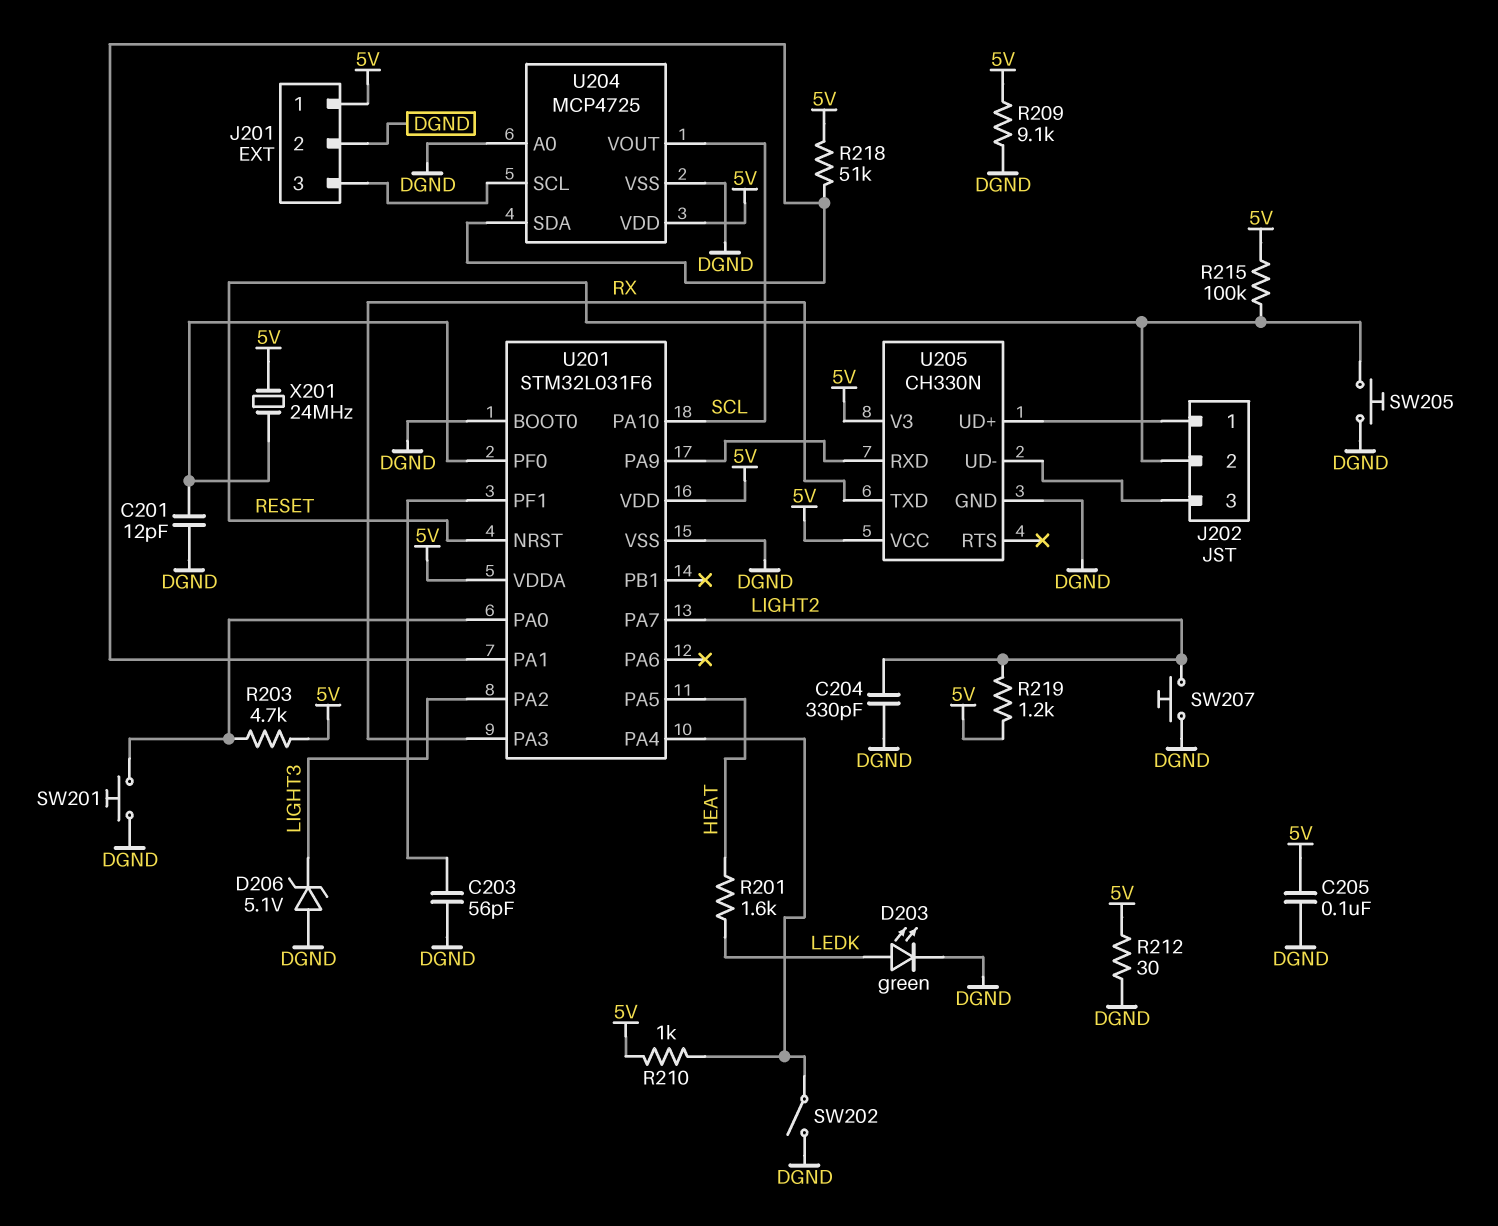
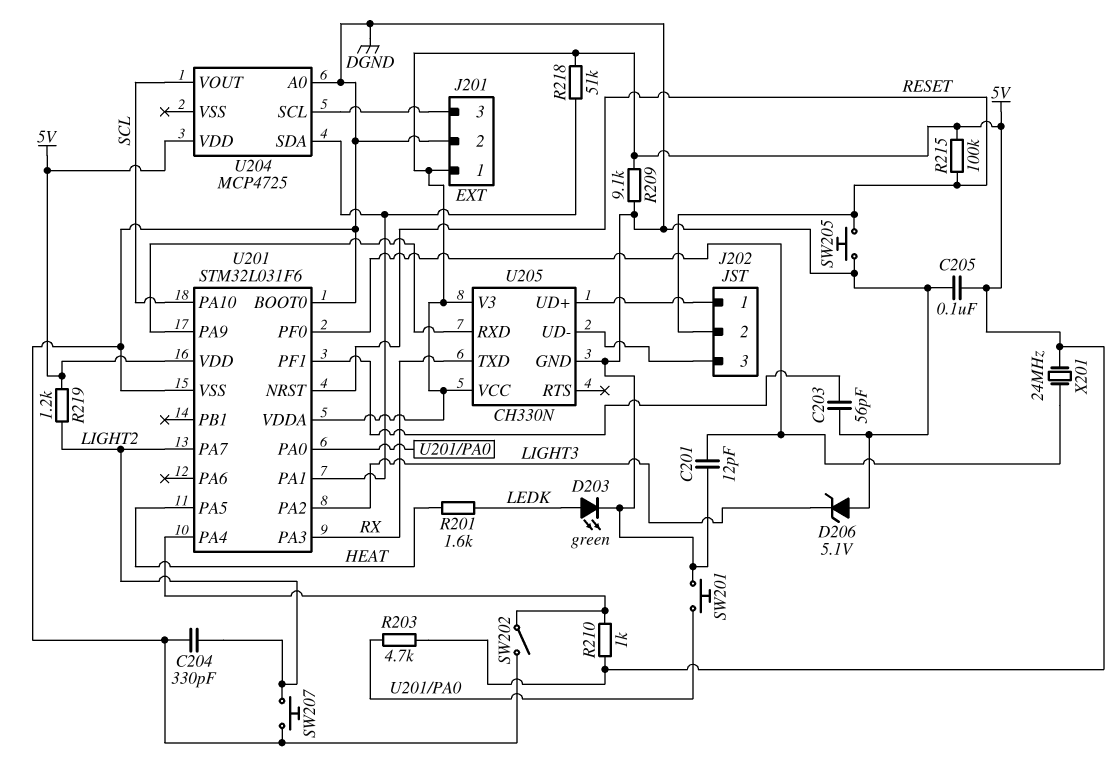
R212: 30 (5V, DGND) -> none
U204 pin VSS: DGND -> none

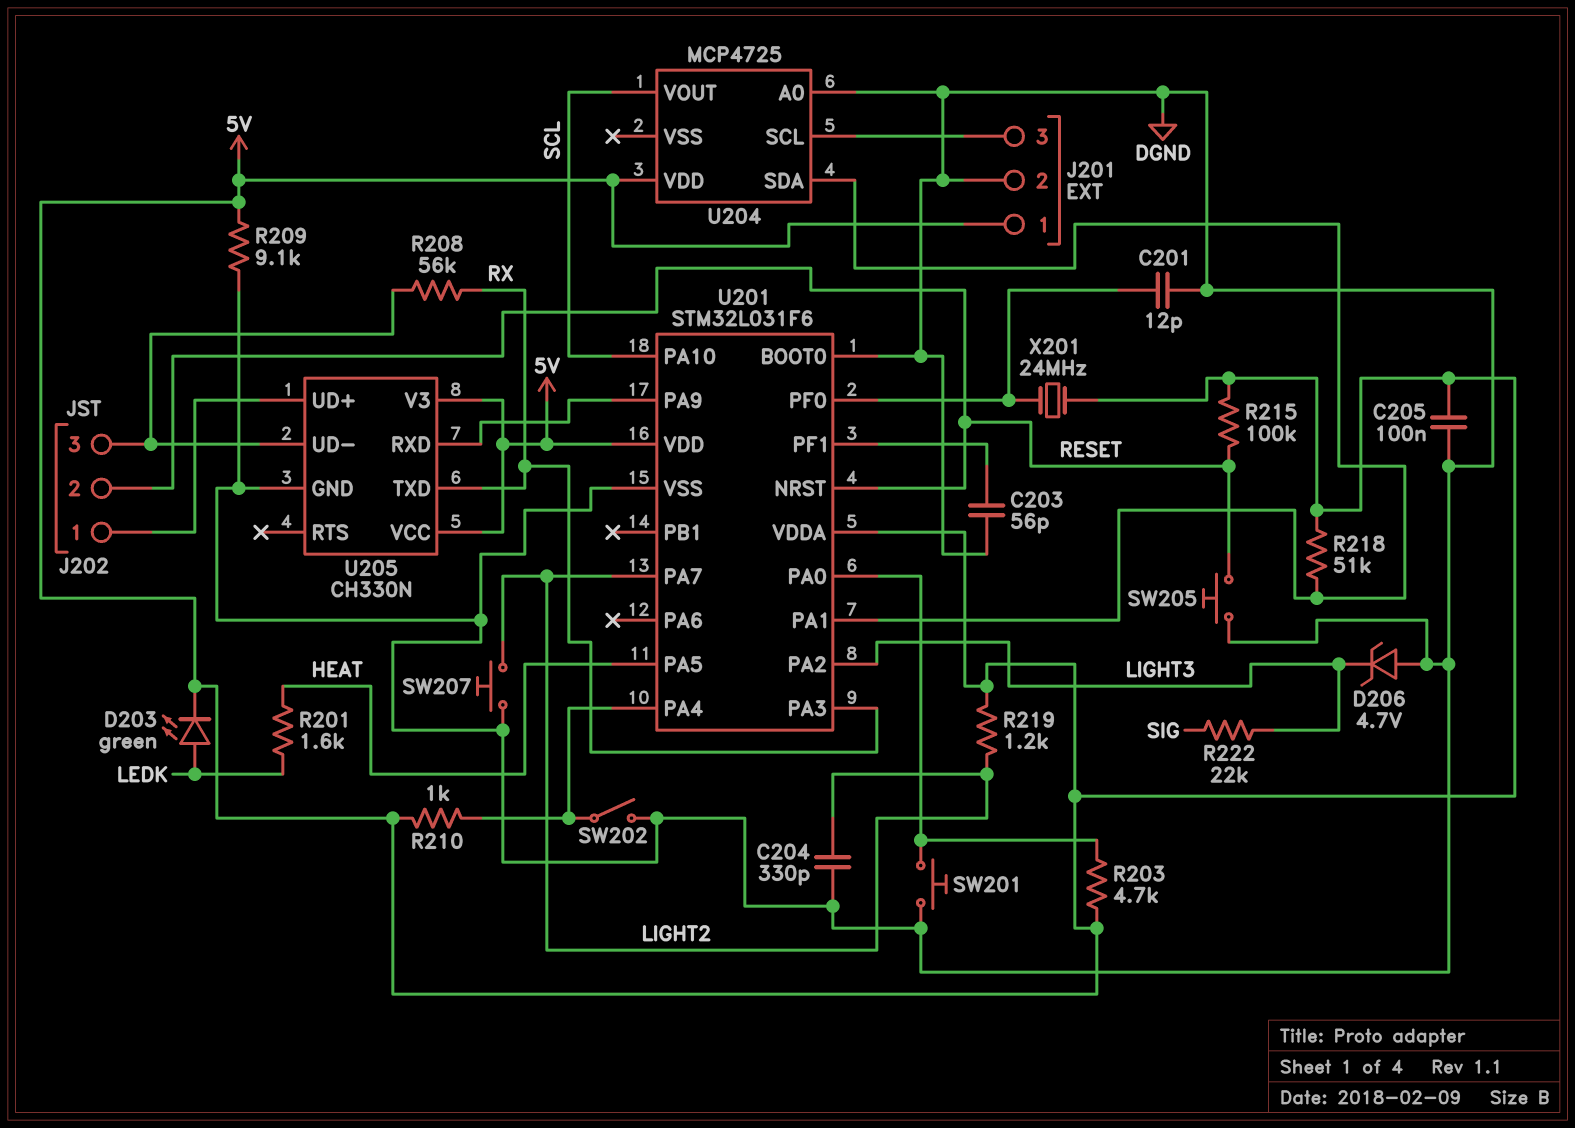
D203: LED green (A LEDK, K DGND) -> LED green (A LEDK, K 5V)
D206: zener 5.1V (A DGND, K LIGHT3) -> zener 4.7V (A DGND, K LIGHT3)
R208: none -> 56k (J202/3, RX)
R222: none -> 22k (LIGHT3, SIG)

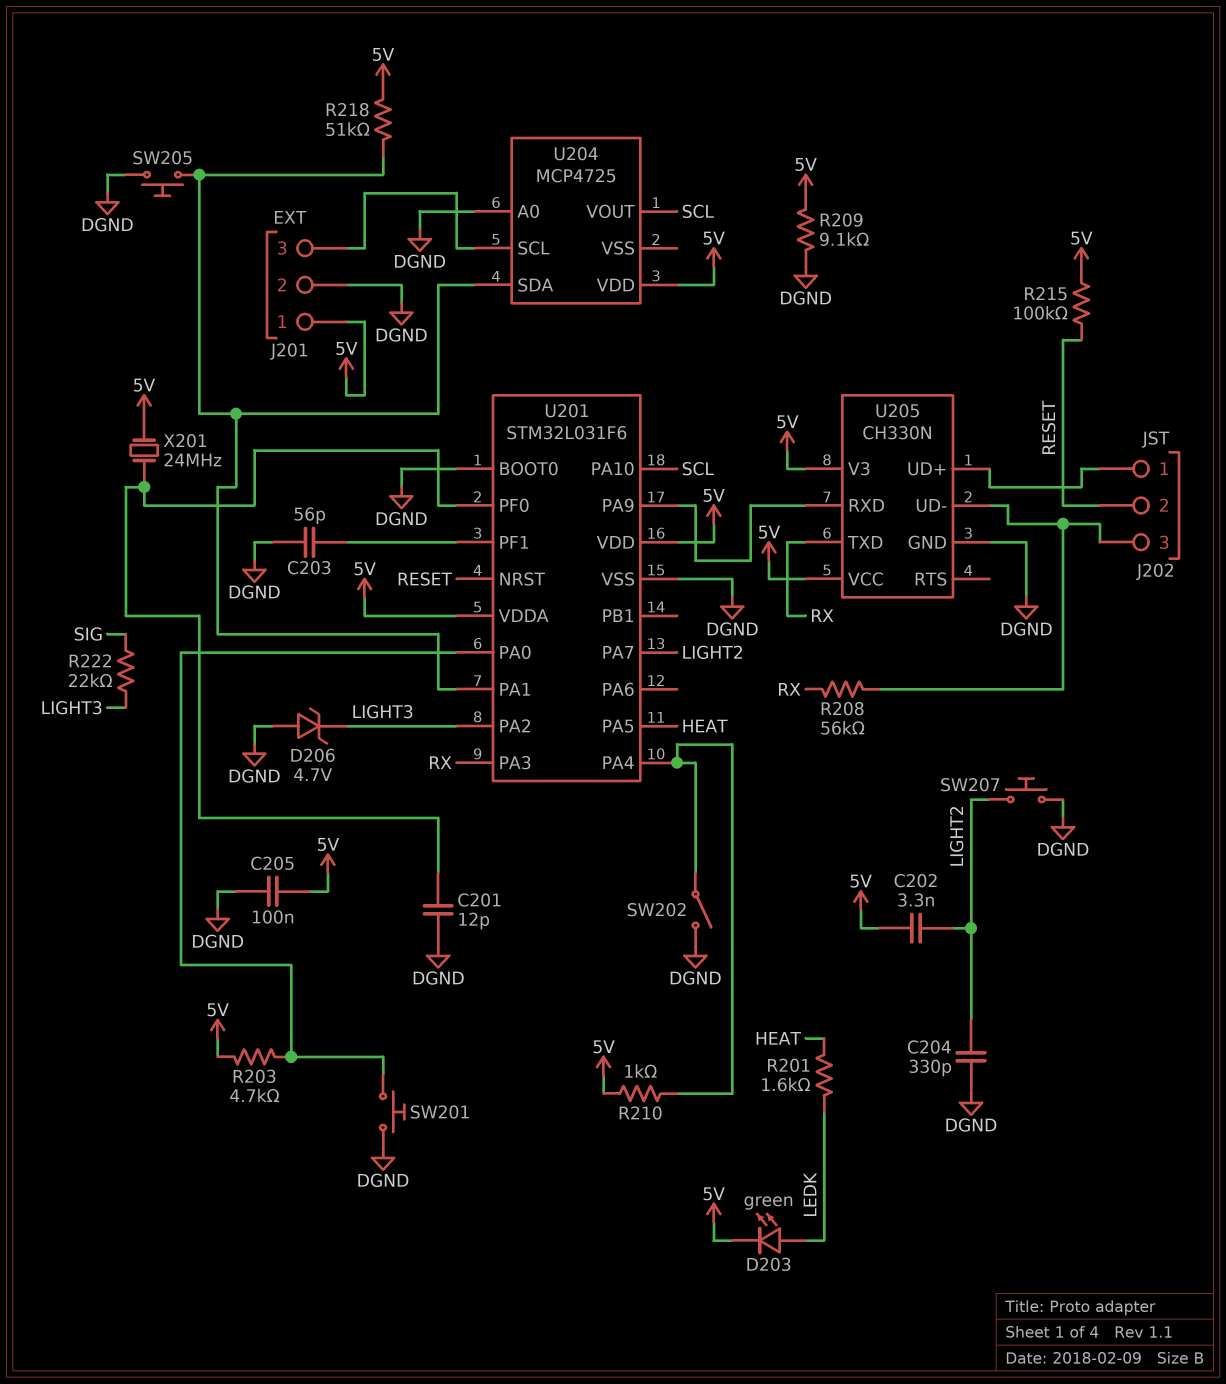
C202: none -> 3.3nF (5V, LIGHT2)
R219: 1.2k (5V, LIGHT2) -> none
SW205: button (DGND, RESET) -> button (DGND, U201/PA1)

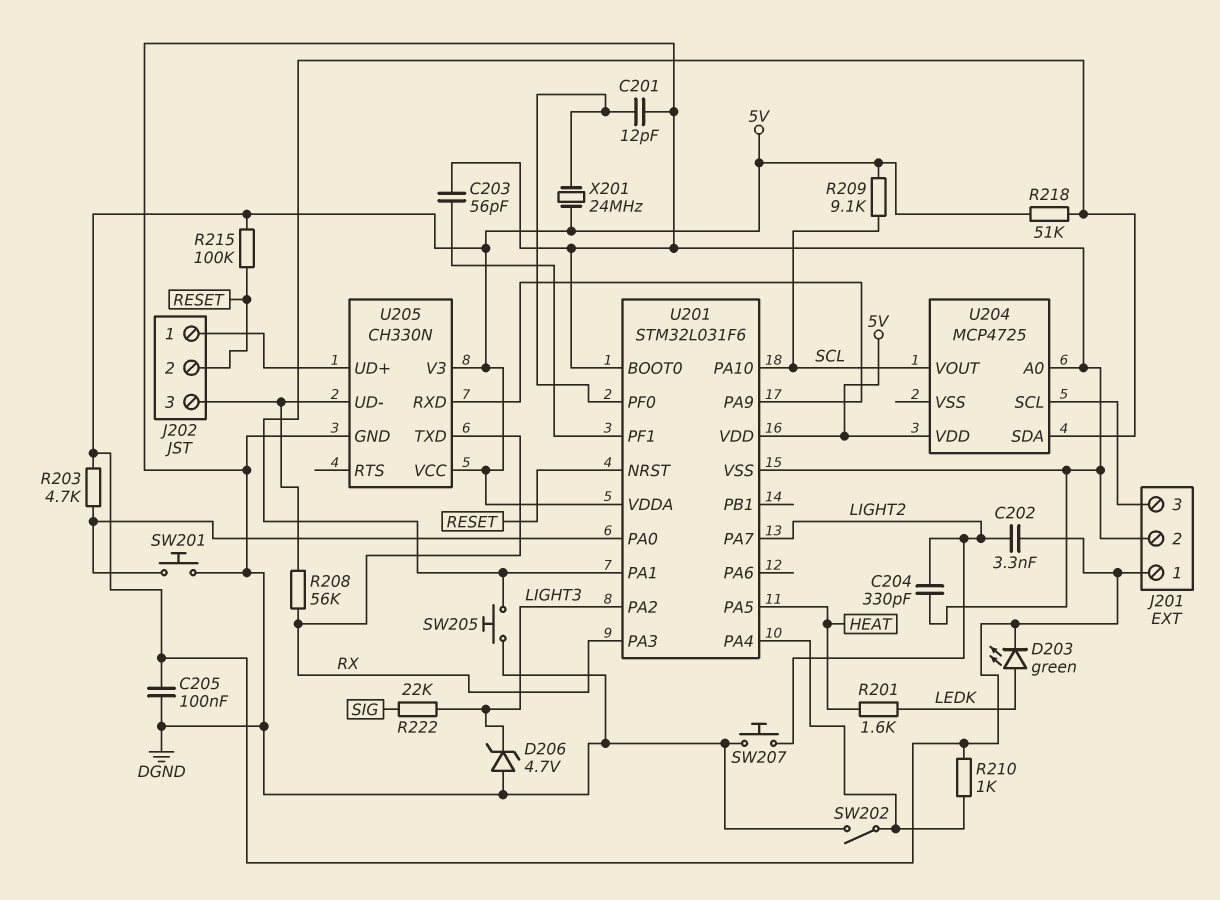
R209: 9.1k (5V, DGND) -> 9.1k (5V, SCL)

